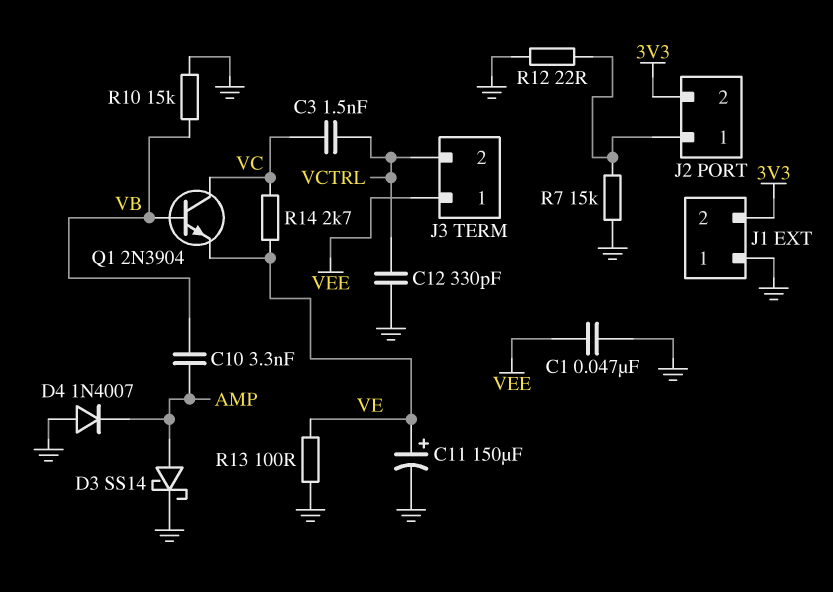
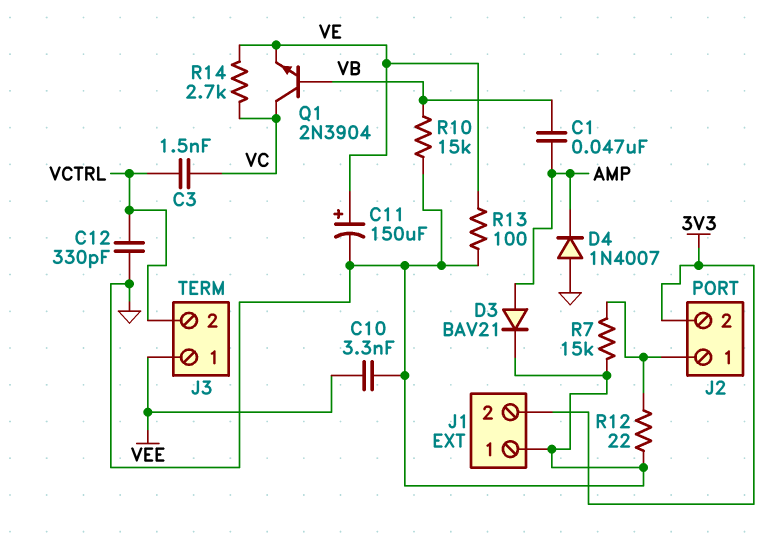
C1: 47nF (GND, VEE) -> 47nF (AMP, VB)
C10: 3.3nF (AMP, VB) -> 3.3nF (GND, VEE)
D3: schottky SS14 (A AMP, K GND) -> diode BAV21 (A AMP, K GND)

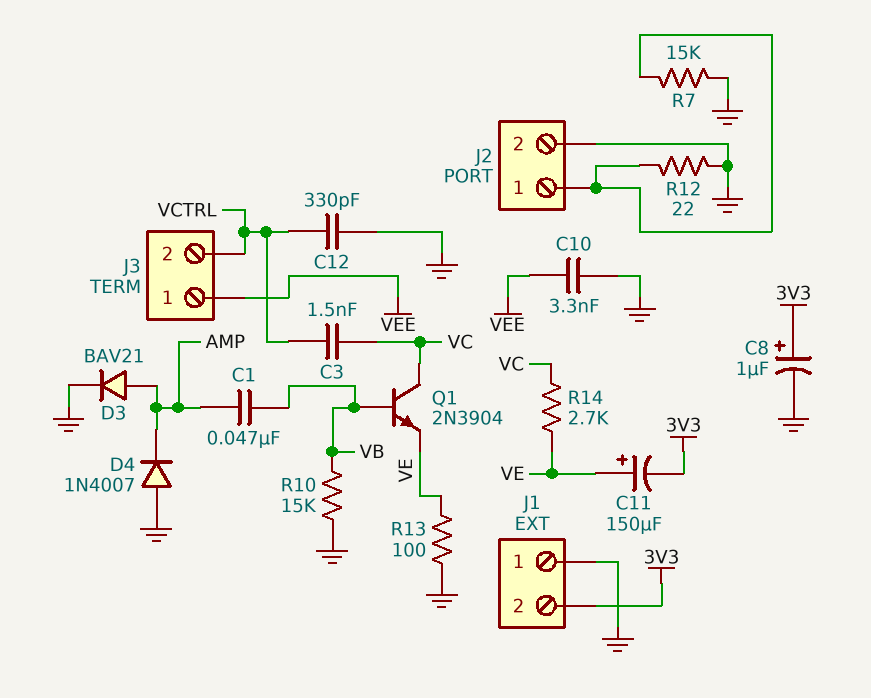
C8: none -> 1uF (plus 3V3, minus GND)
C11: 150uF (plus VE, minus GND) -> 150uF (plus VE, minus 3V3)
J2 pin 2: 3V3 -> GND

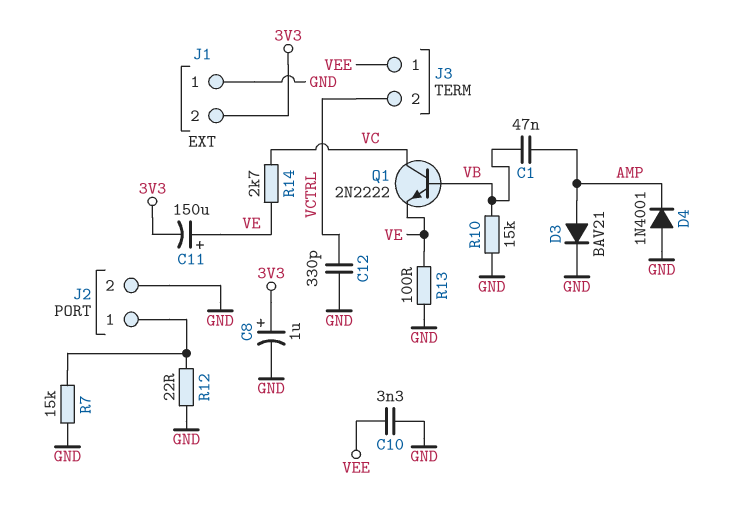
C3: 1.5nF (VC, VCTRL) -> none
D4: diode 1N4007 (A GND, K AMP) -> diode 1N4001 (A GND, K AMP)
Q1: NPN 2N3904 (B VB, C VC, E VE) -> NPN 2N2222 (B VB, C VC, E VE)

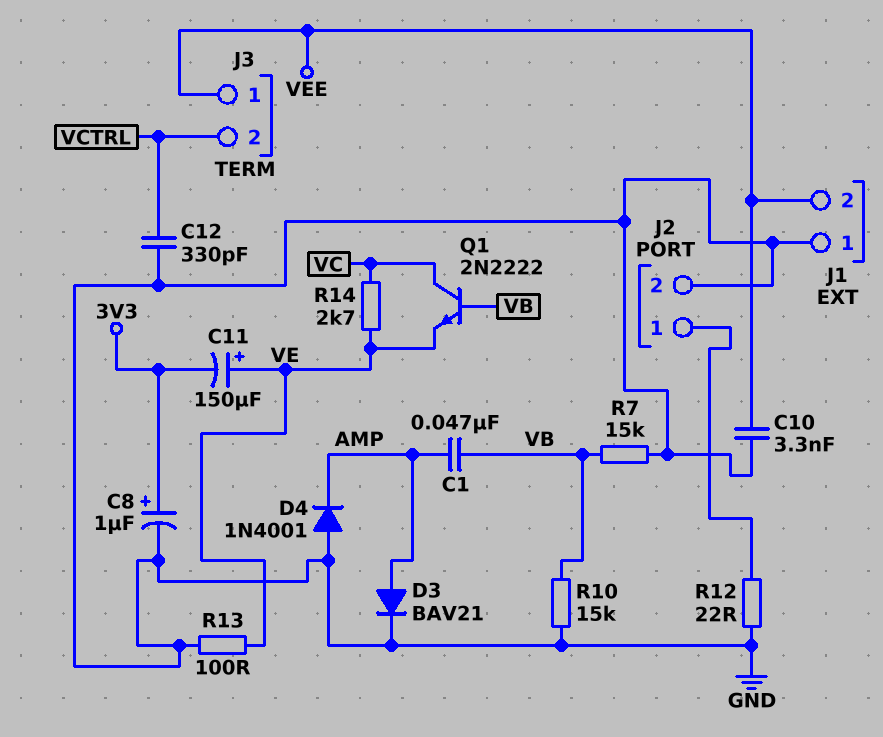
J1 pin 2: 3V3 -> VEE
R7: 15k (GND, J2/1) -> 15k (GND, VB)

